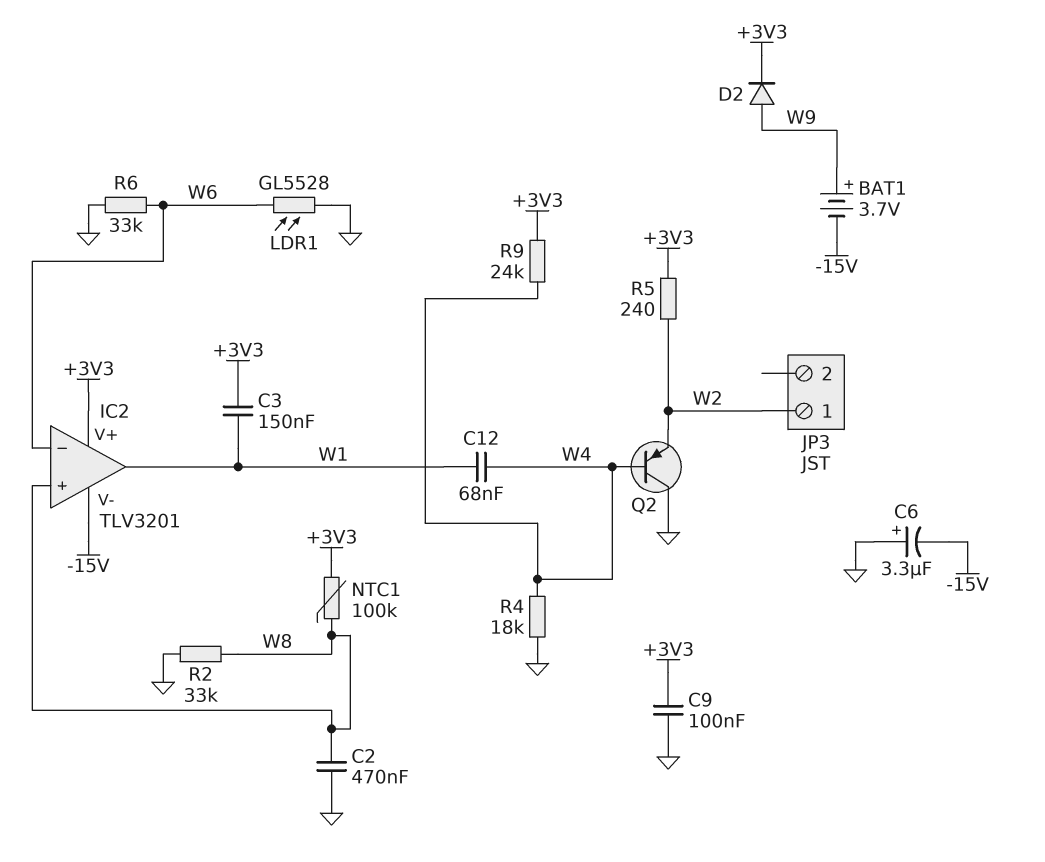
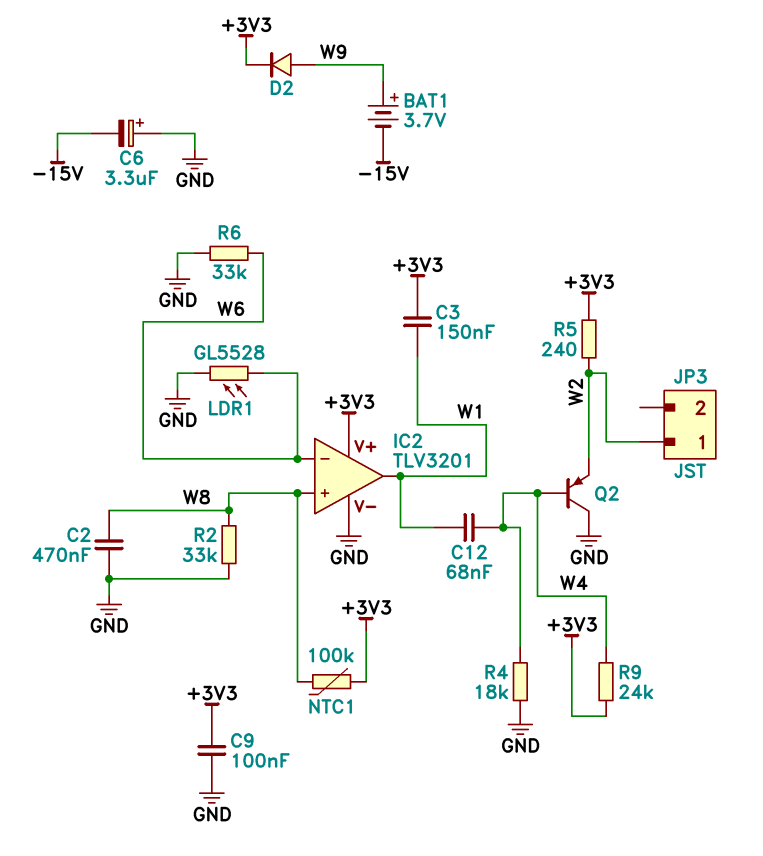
IC2 pin V-: -15V -> GND

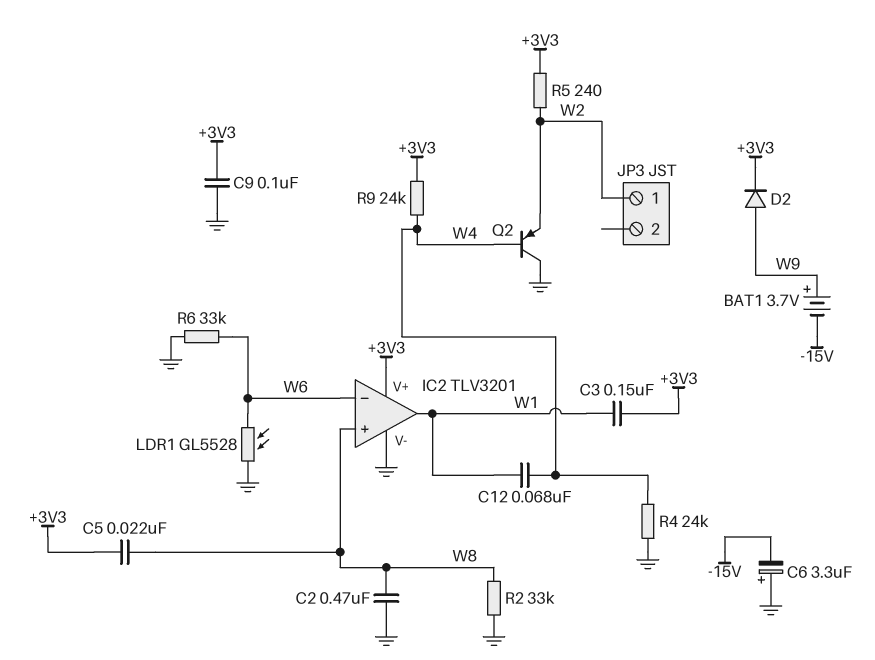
C5: none -> 22nF (+3V3, W8)
NTC1: 100k (+3V3, W8) -> none
R4: 18k (GND, W4) -> 24k (GND, W4)

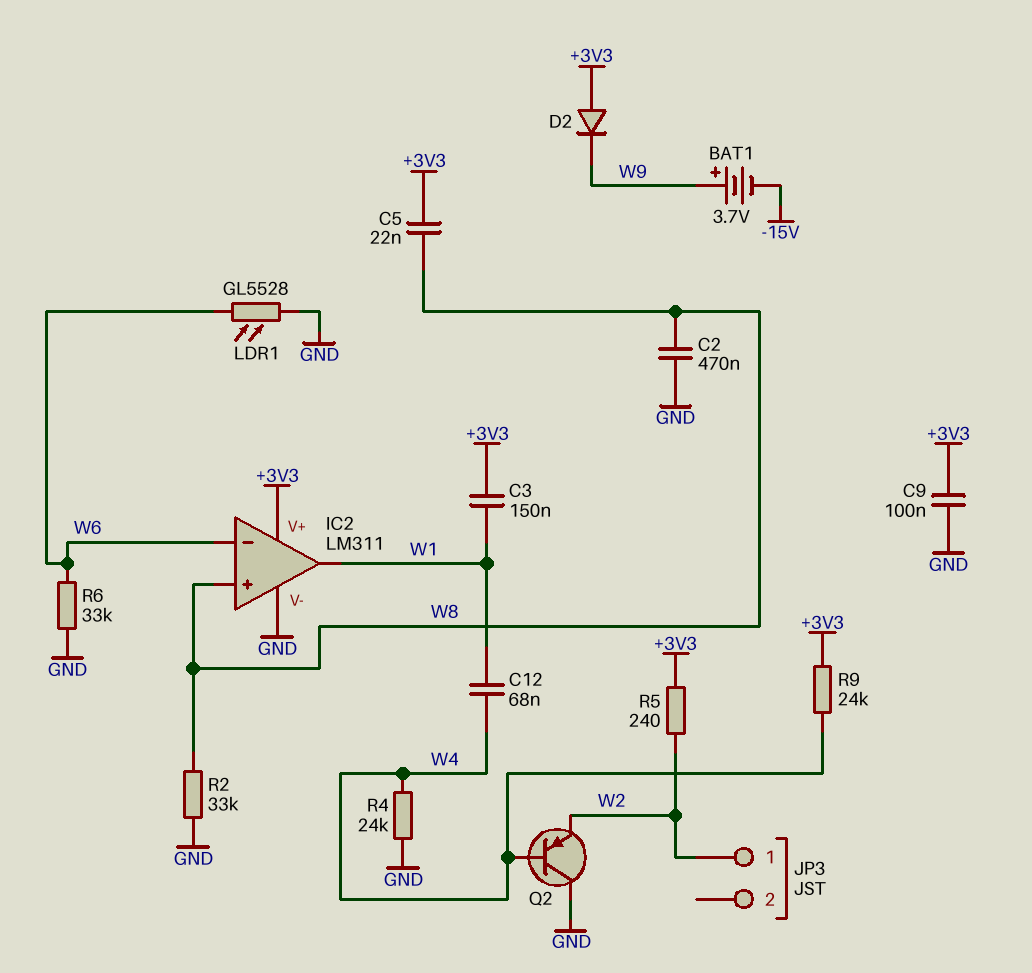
C6: 3.3uF (plus GND, minus -15V) -> none
D2: diode (A W9, K +3V3) -> diode (A +3V3, K W9)
IC2: TLV3201 -> LM311

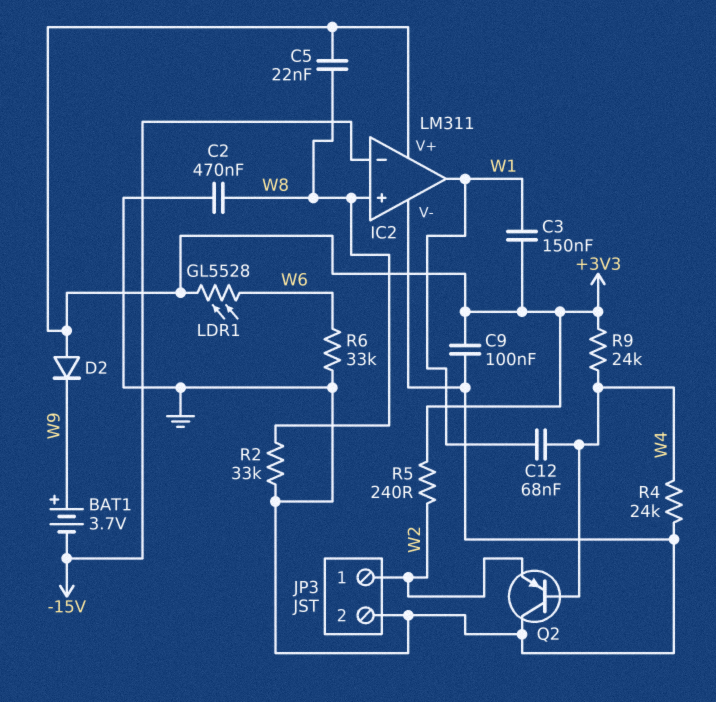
IC2 pin in-: W6 -> -15V
JP3 pin 2: none -> GND
LDR1: GL5528 (GND, W6) -> GL5528 (+3V3, W6)

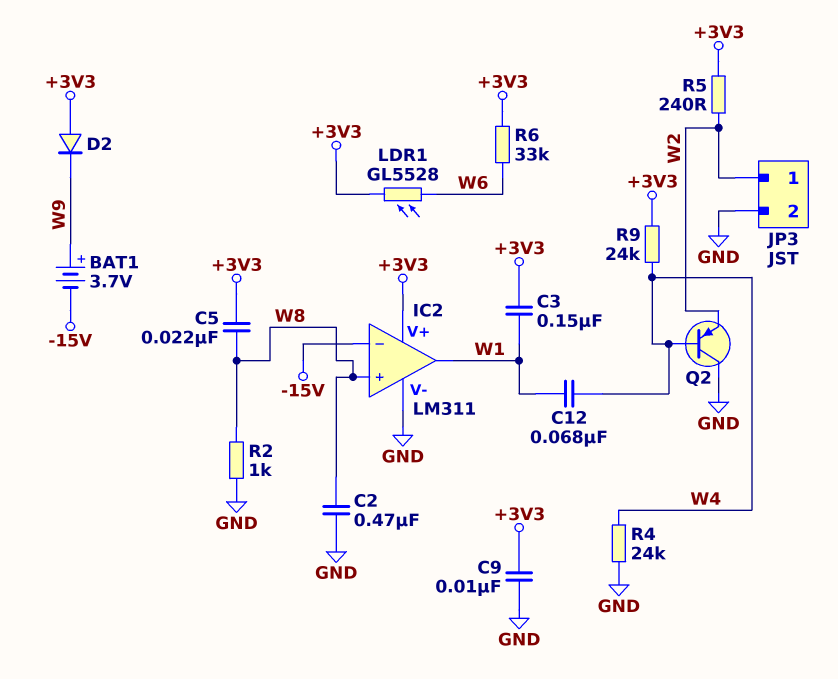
C9: 100nF (+3V3, GND) -> 10nF (+3V3, GND)
R2: 33k (GND, W8) -> 1k (GND, W8)
R6: 33k (GND, W6) -> 33k (+3V3, W6)

